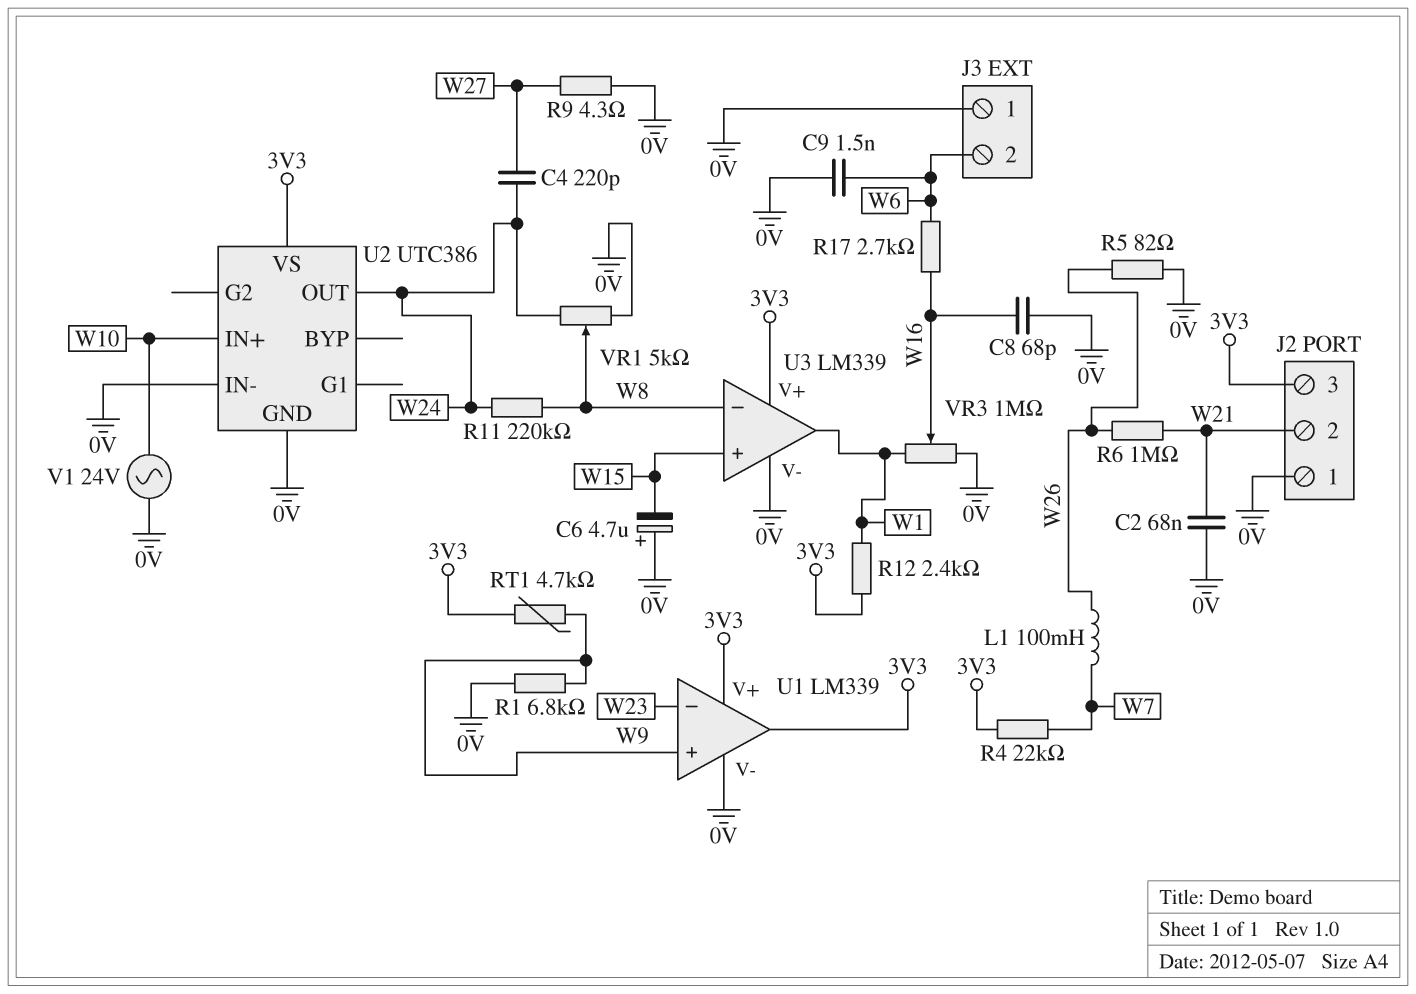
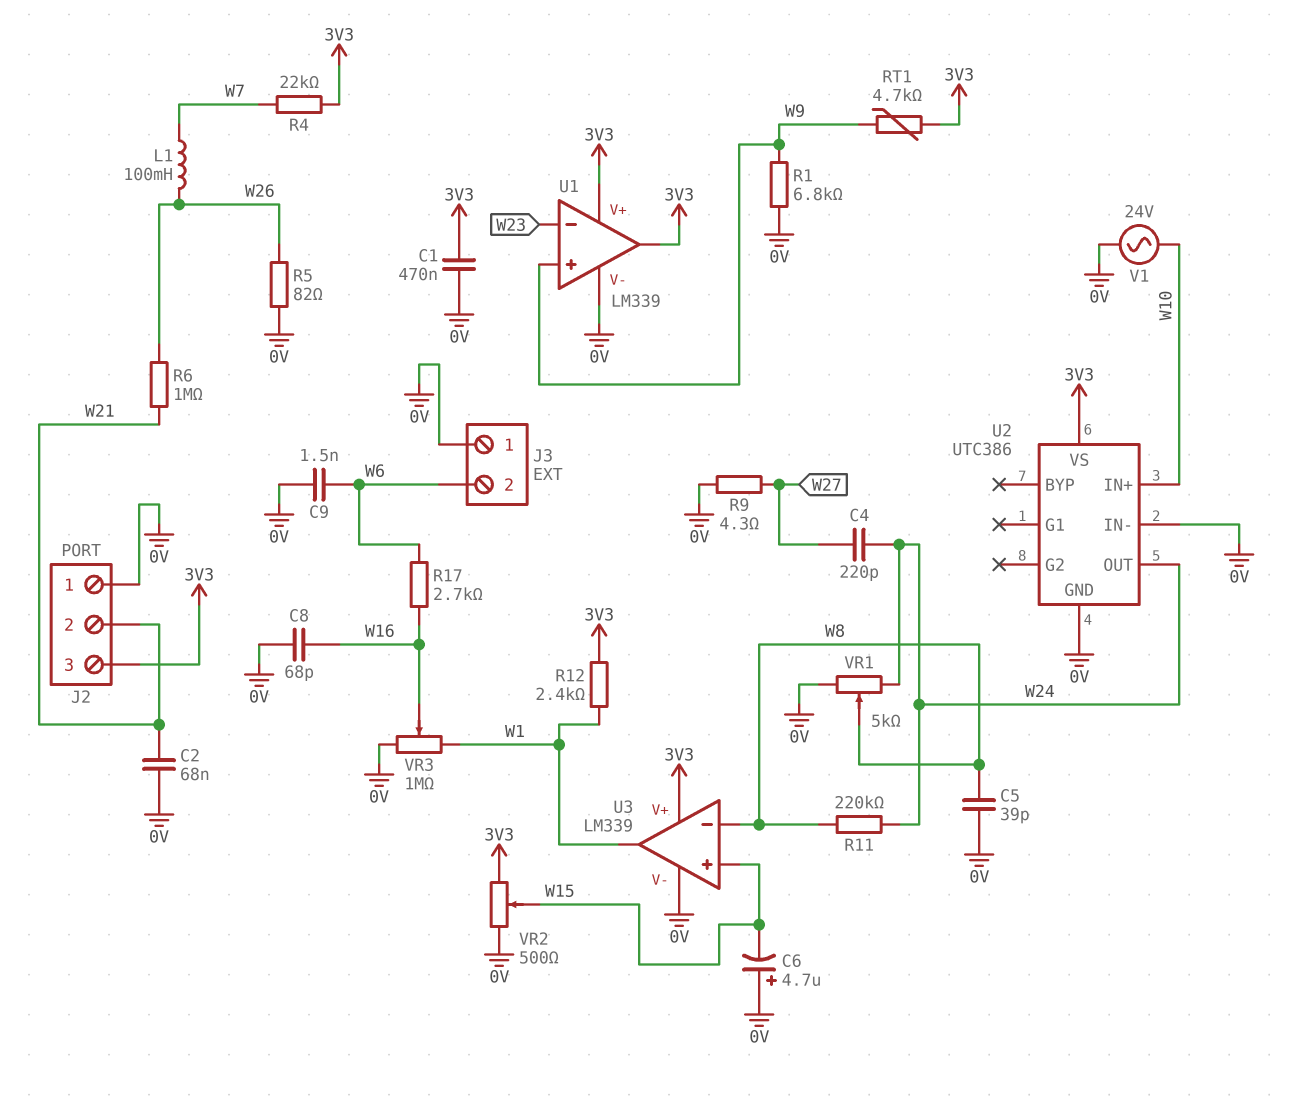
C1: none -> 470nF (0V, 3V3)
C5: none -> 39pF (0V, W8)
VR2: none -> 500 (0V, 3V3, wiper W15)

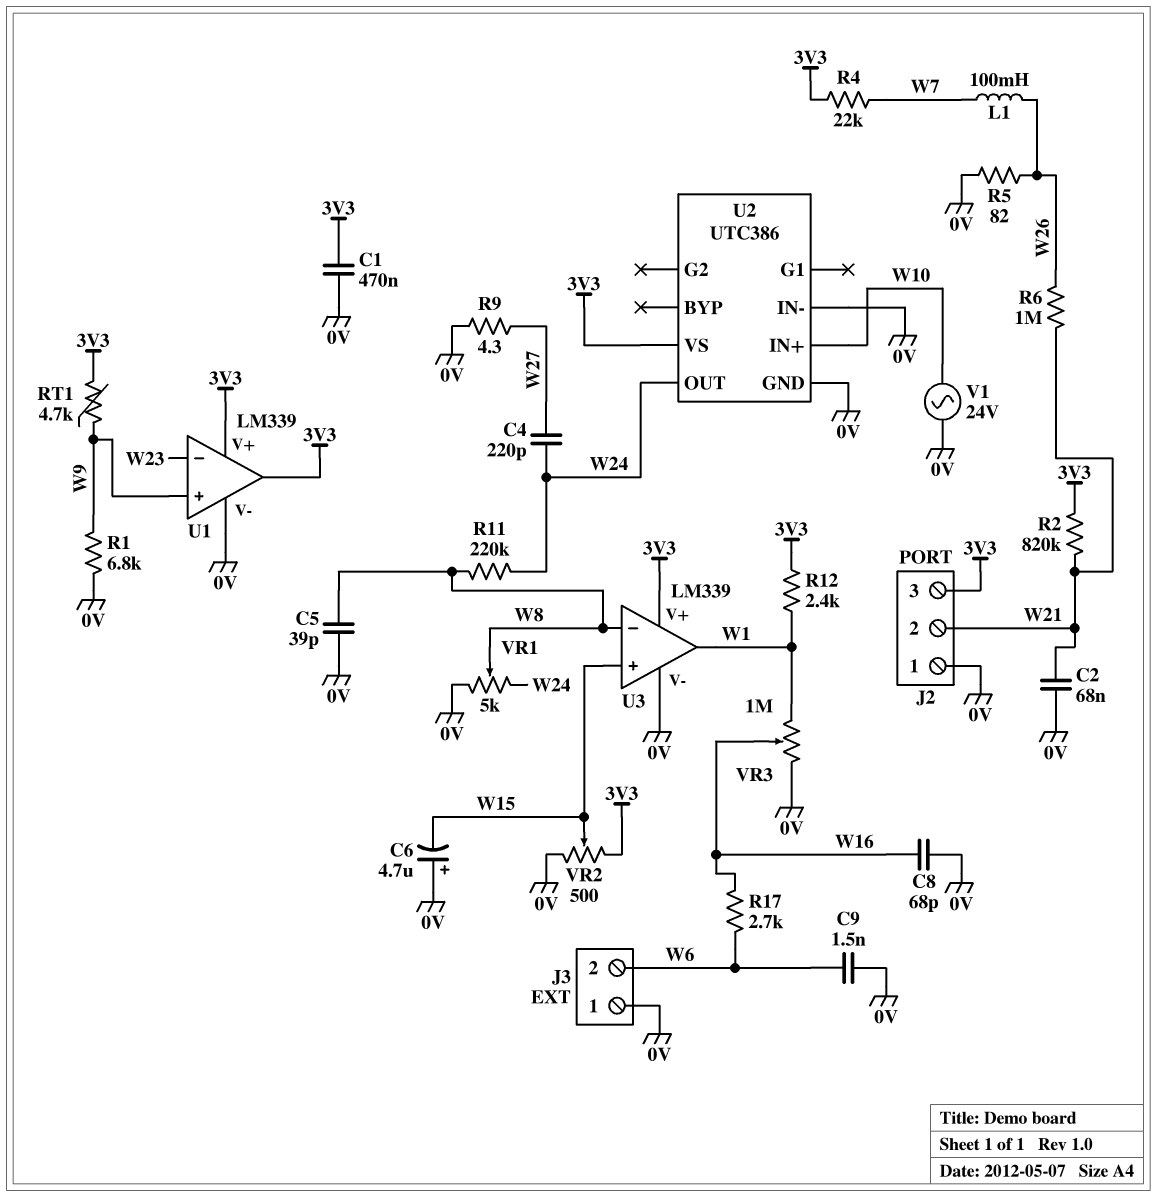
R2: none -> 820k (3V3, W21)

